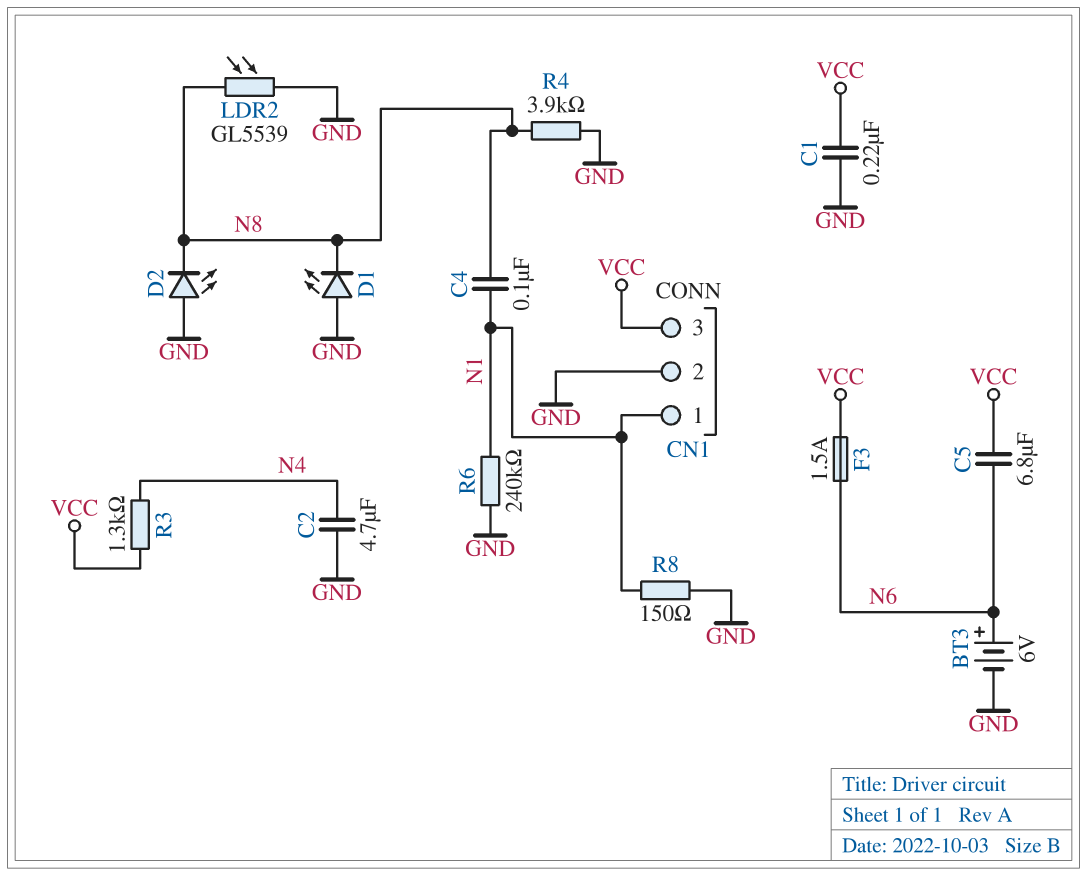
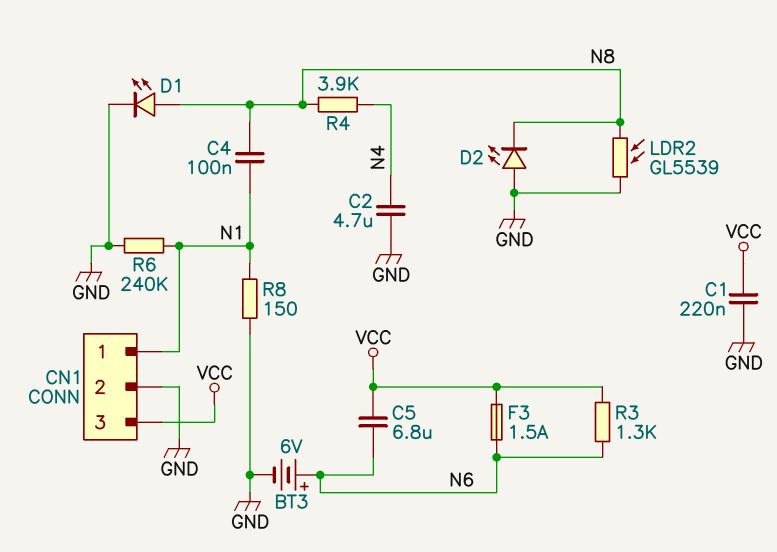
D1: LED (A GND, K N8) -> LED (A N8, K GND)
R3: 1.3k (N4, VCC) -> 1.3k (N6, VCC)
R4: 3.9k (GND, N8) -> 3.9k (N4, N8)

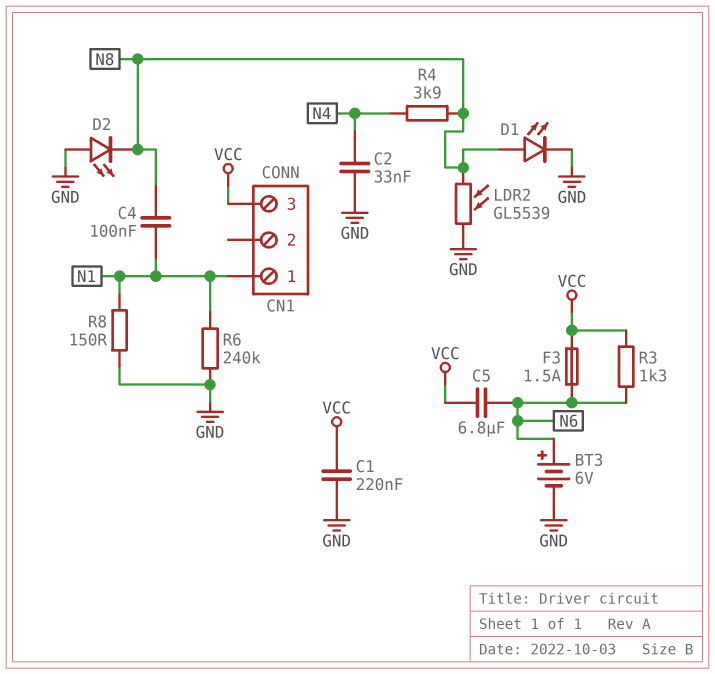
C2: 4.7uF (GND, N4) -> 33nF (GND, N4)
CN1 pin 2: GND -> none

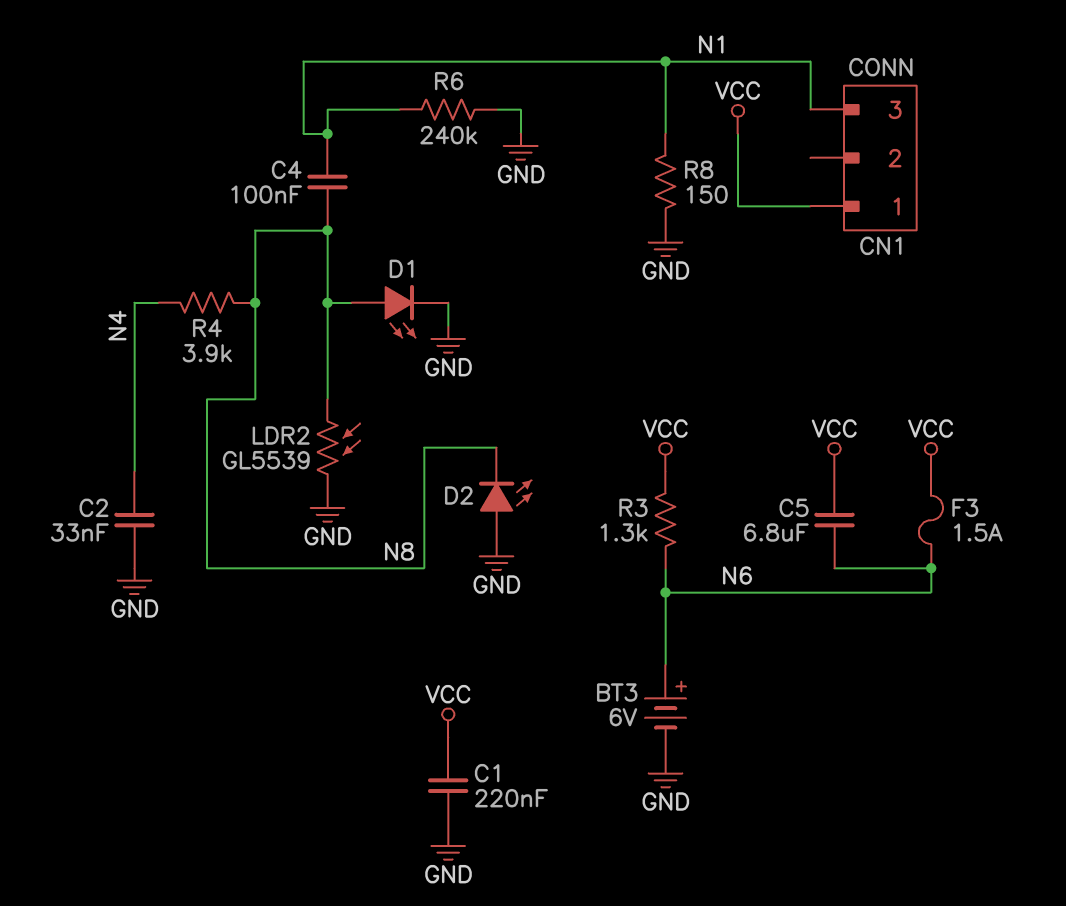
CN1 pin 1: N1 -> VCC
CN1 pin 3: VCC -> N1

